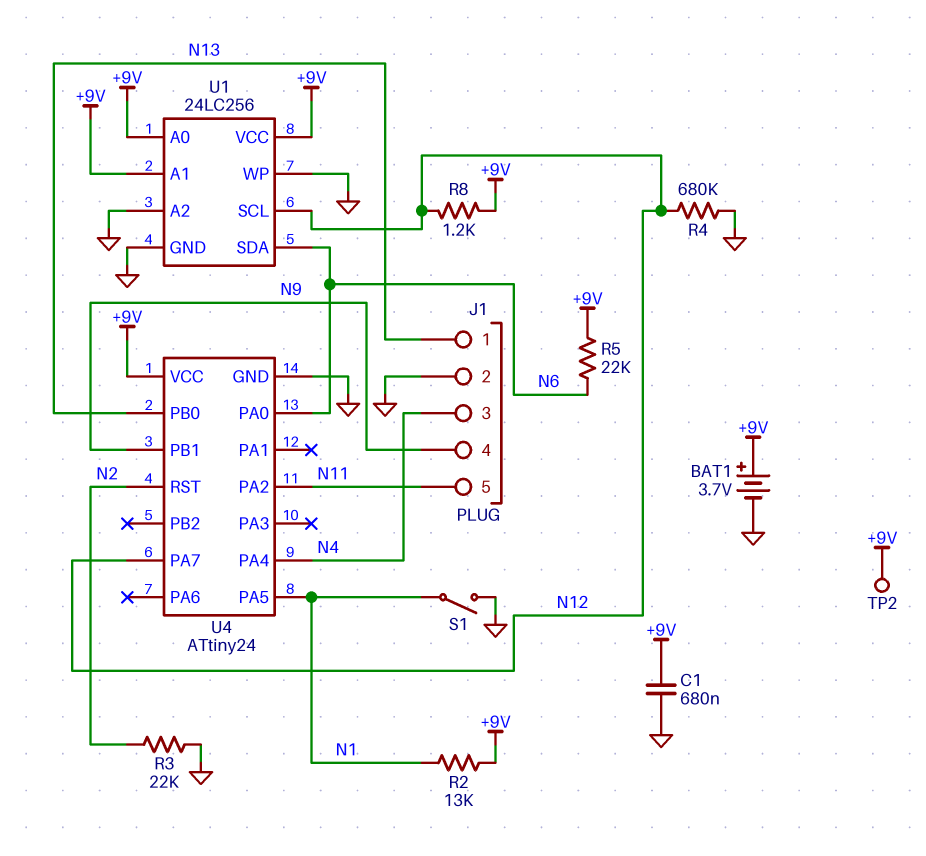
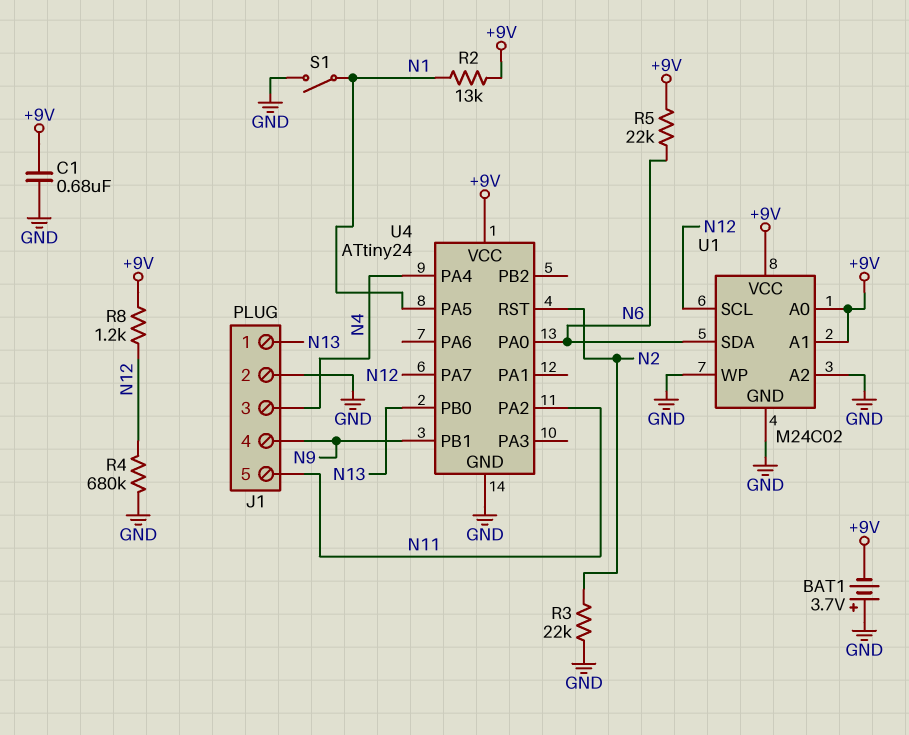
BAT1: 3.7V (plus +9V, minus GND) -> 3.7V (plus GND, minus +9V)
TP2: test point (+9V) -> none
U1: 24LC256 -> M24C02

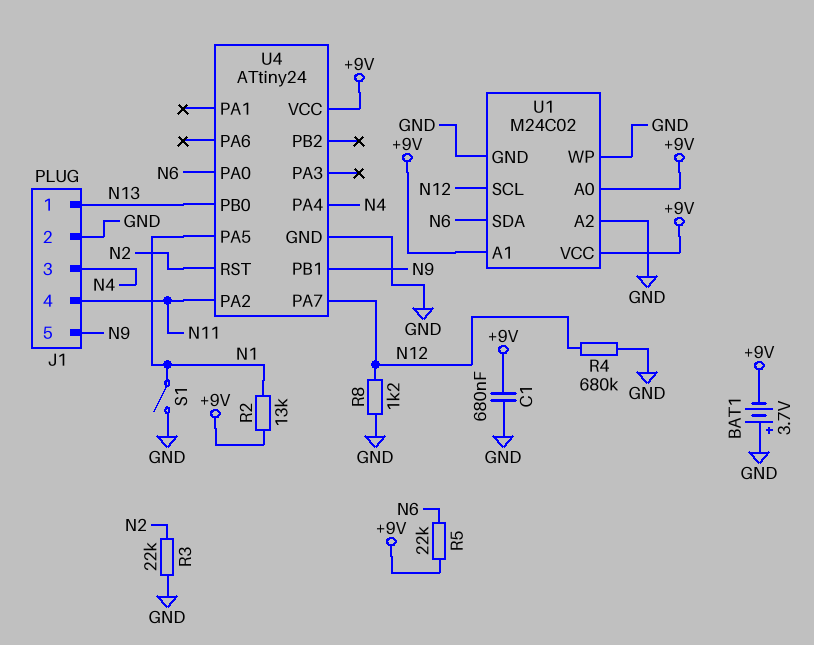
J1 pin 4: N9 -> N11
J1 pin 5: N11 -> N9
R8: 1.2k (+9V, N12) -> 1.2k (GND, N12)

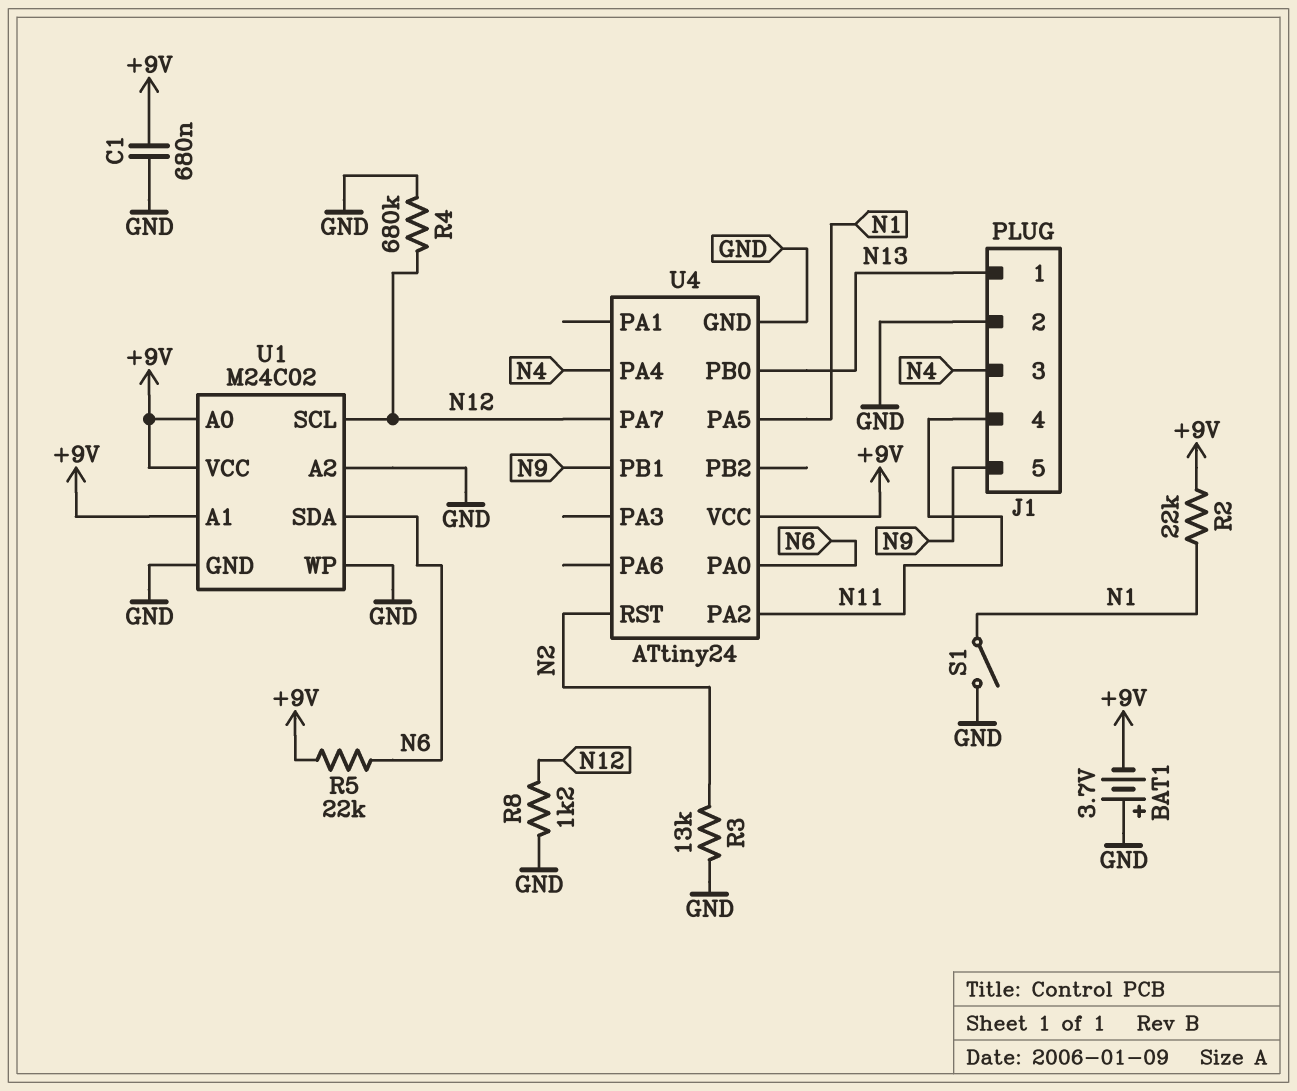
R2: 13k (+9V, N1) -> 22k (+9V, N1)
R3: 22k (GND, N2) -> 13k (GND, N2)

